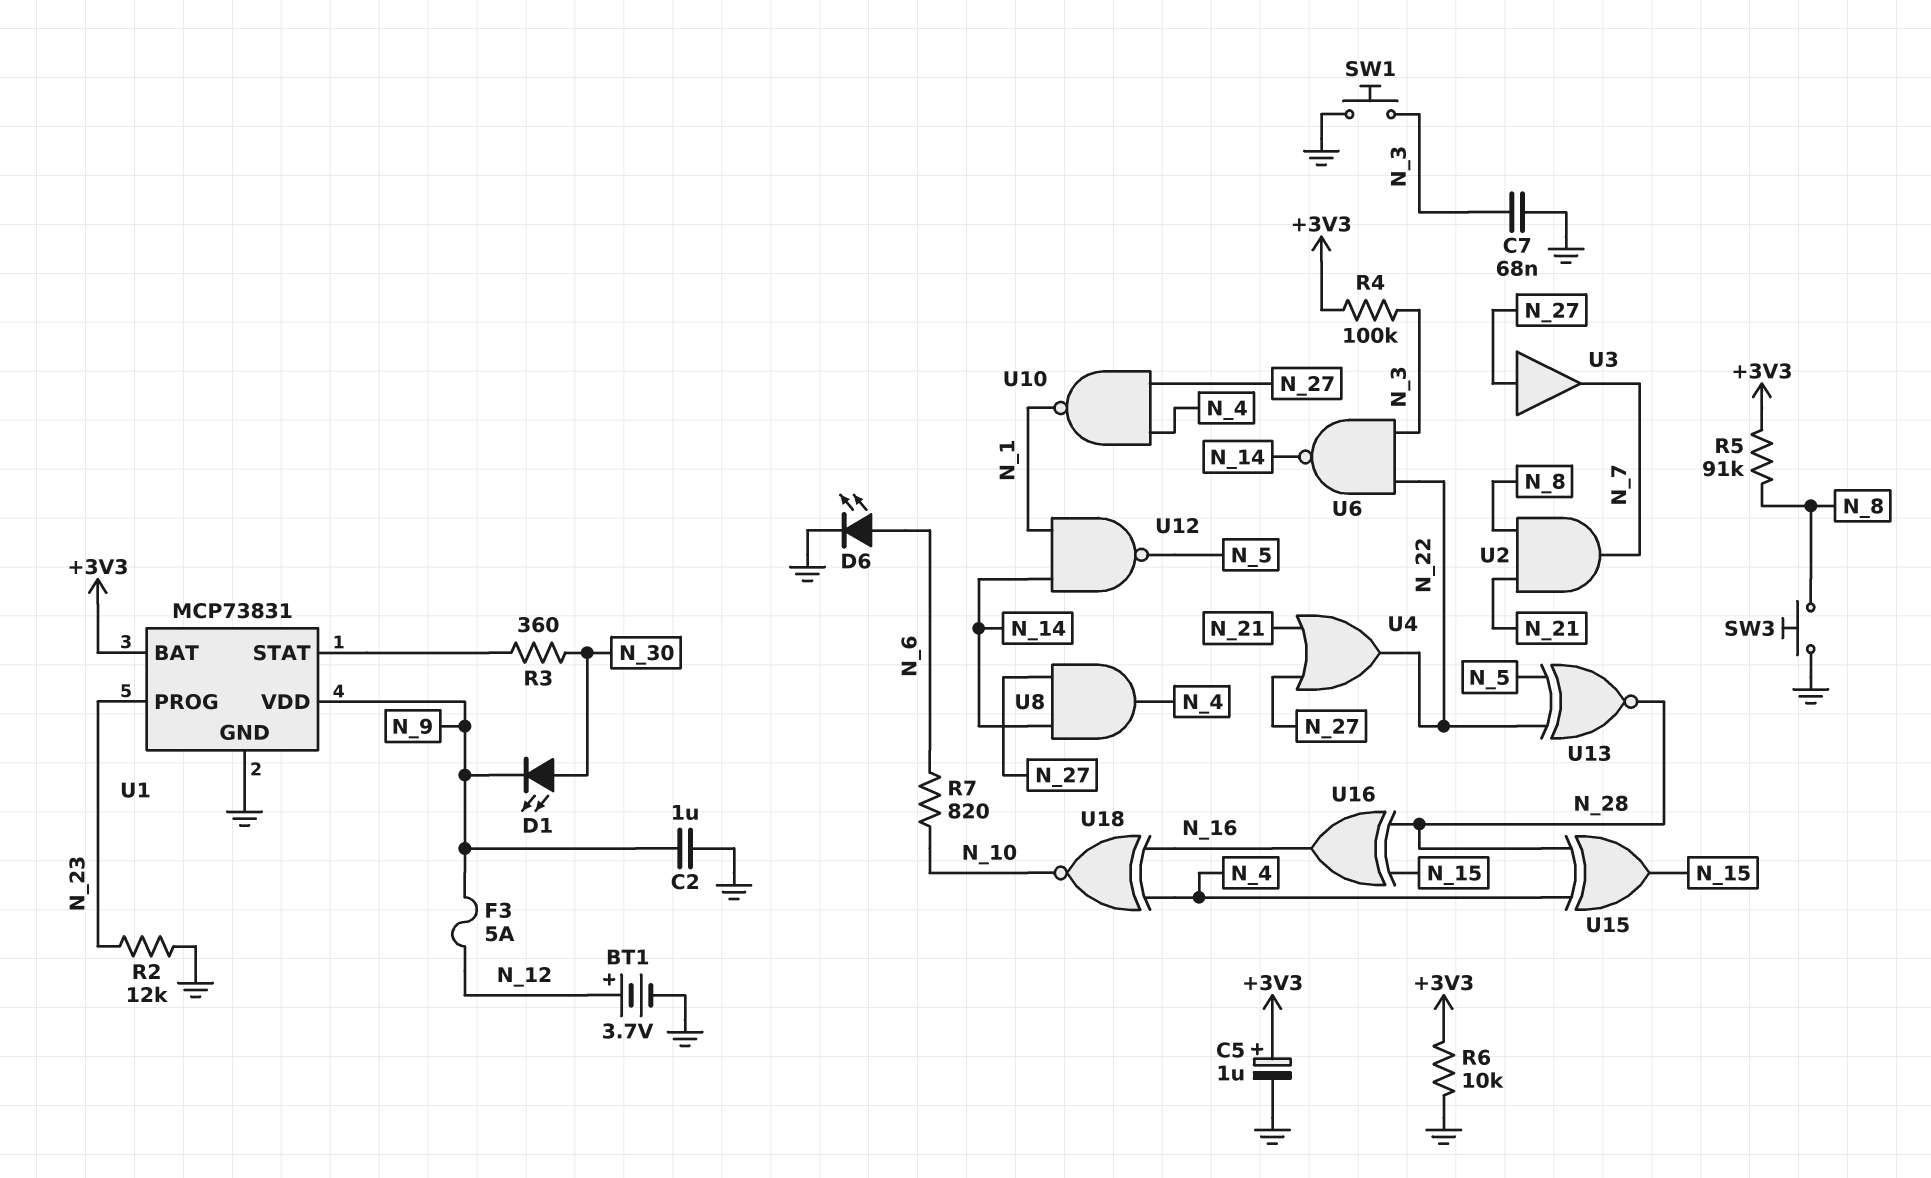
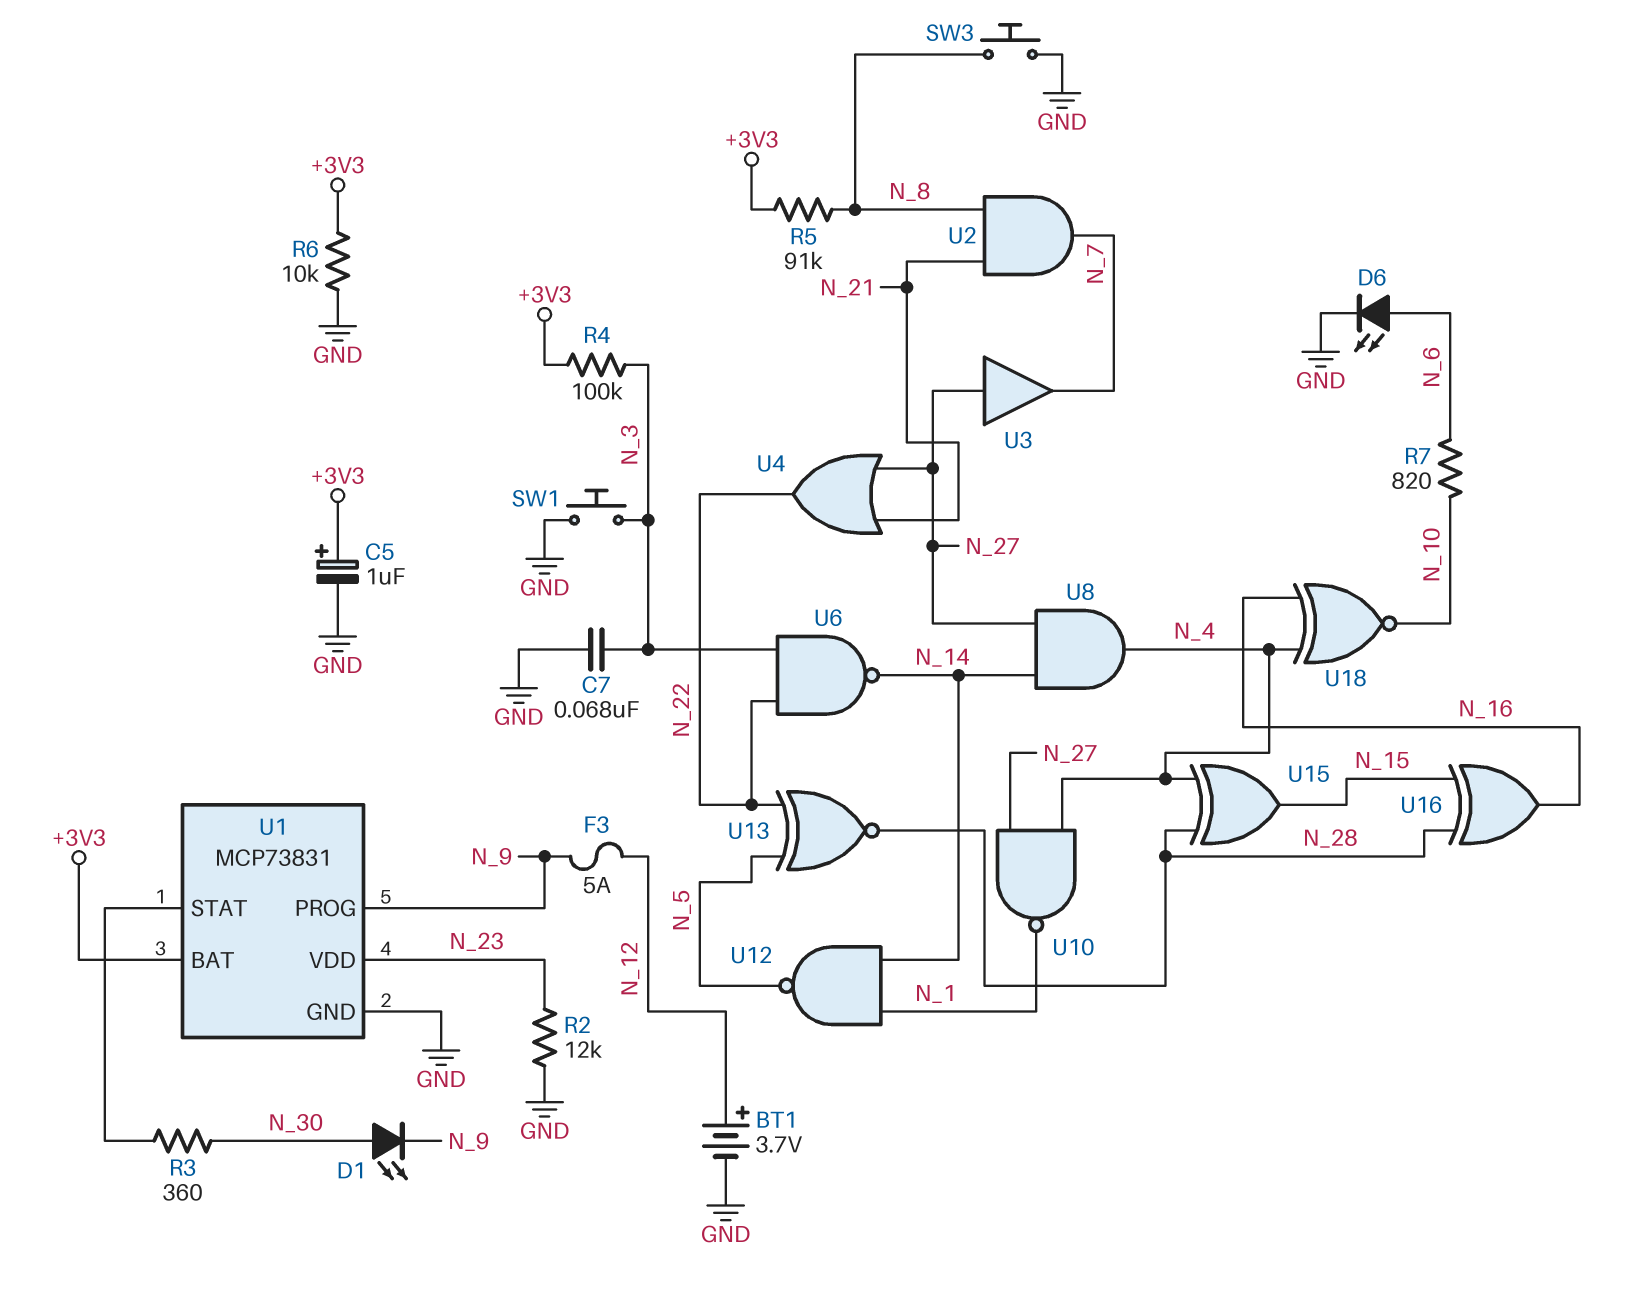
C2: 1uF (GND, N_9) -> none
U1 pin PROG: N_23 -> N_9
U1 pin VDD: N_9 -> N_23

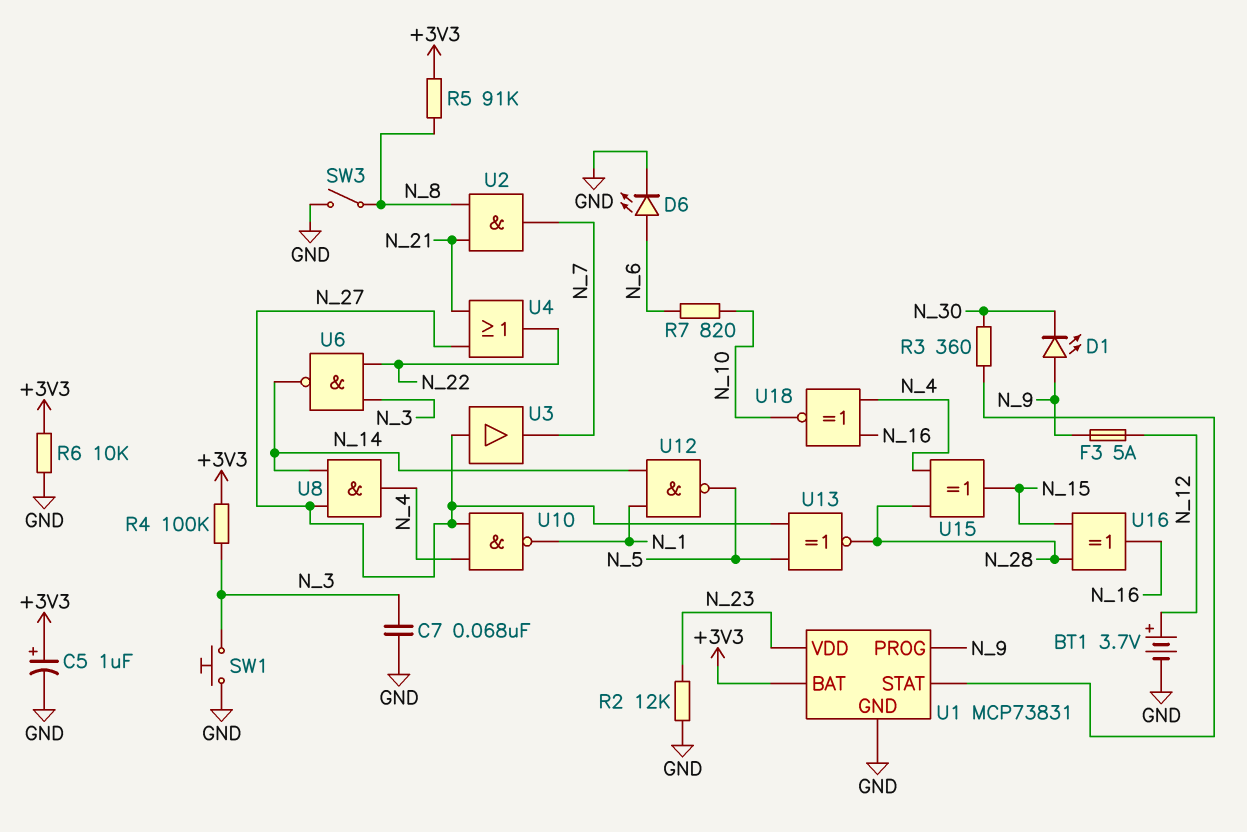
D1: LED (A N_30, K N_9) -> LED (A N_9, K N_30)
SW3: button (GND, N_8) -> switch (GND, N_8)
U13: XNOR (in N_5, in N_22, out N_28) -> XNOR (in N_5, in N_27, out N_28)

